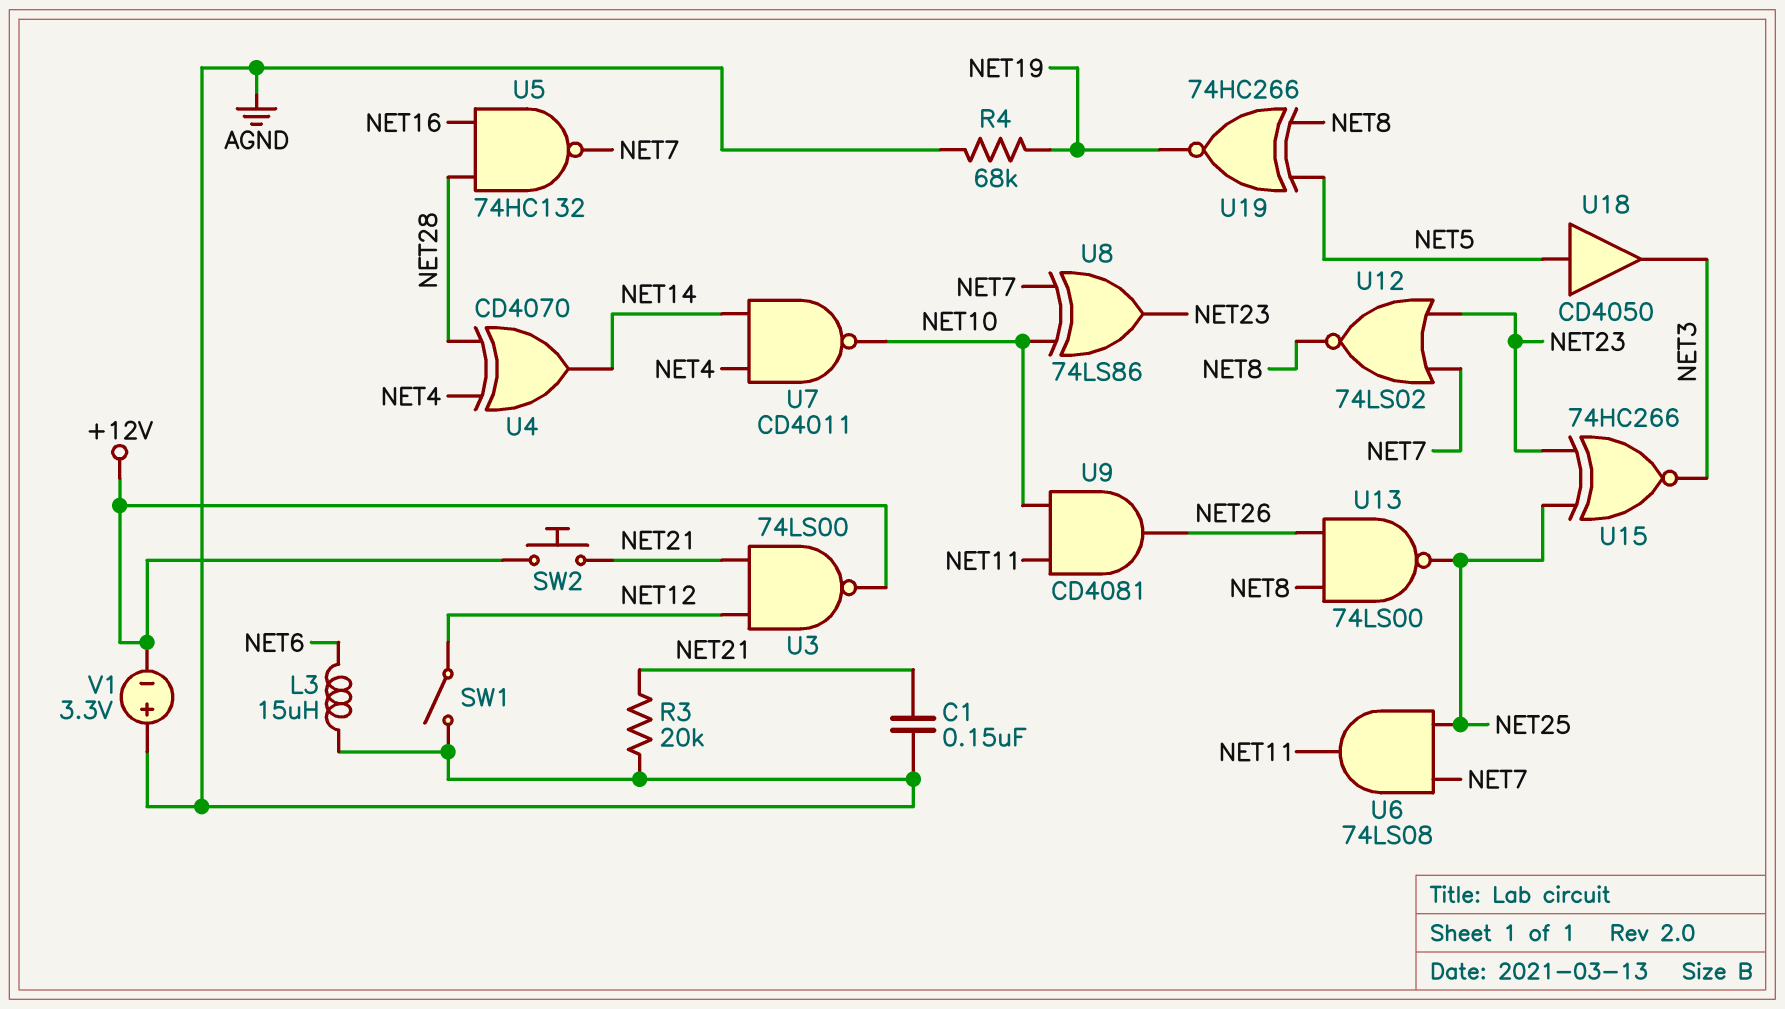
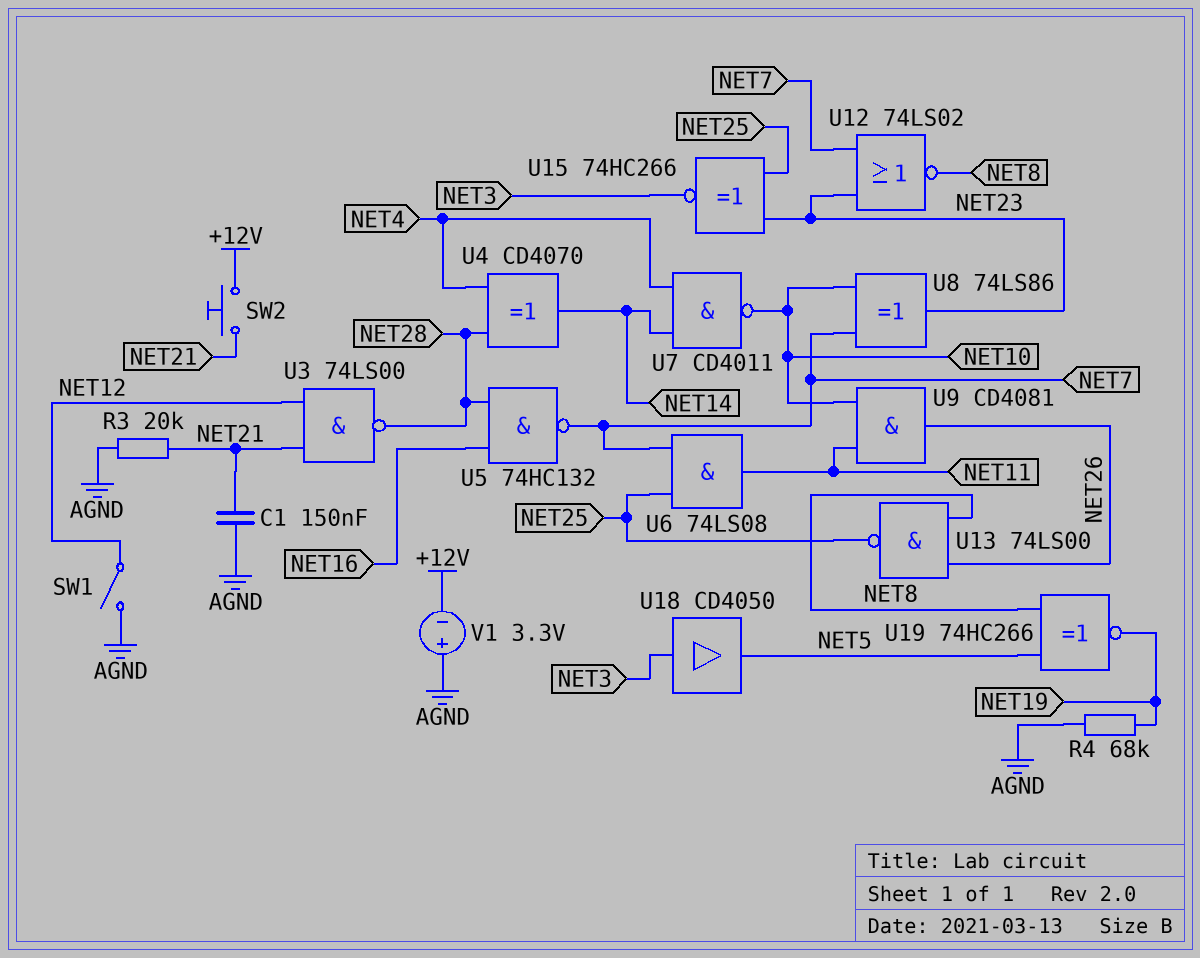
L3: 15uH (AGND, NET6) -> none
U3: NAND 74LS00 (in NET12, in NET21, out +12V) -> NAND 74LS00 (in NET12, in NET21, out NET28)
U18: buffer CD4050 (in NET5, out NET3) -> buffer CD4050 (in NET3, out NET5)

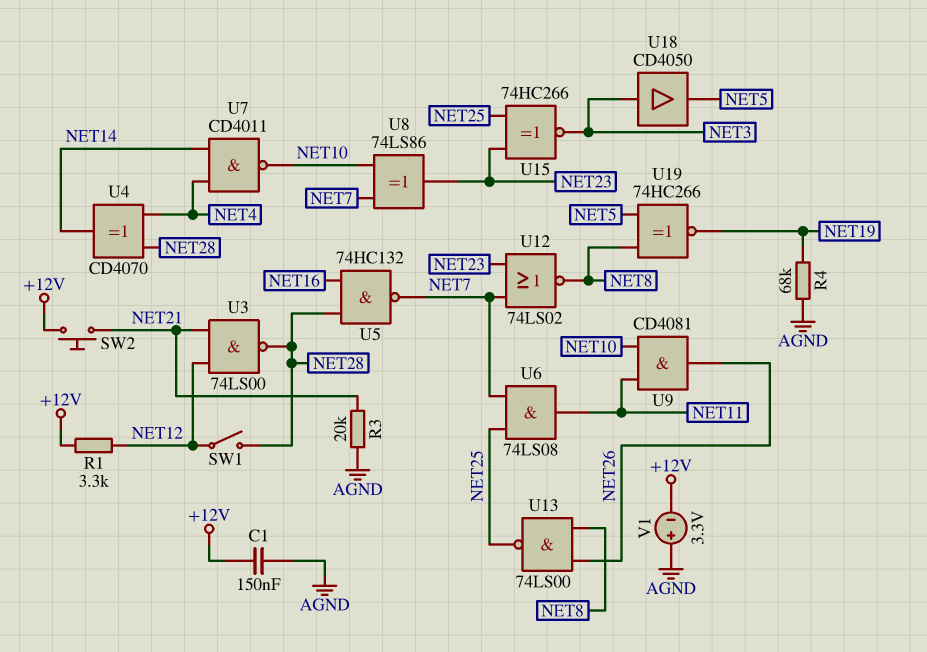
C1: 150nF (AGND, NET21) -> 150nF (+12V, AGND)
R1: none -> 3.3k (+12V, NET12)
SW1: switch (AGND, NET12) -> switch (NET12, NET28)

